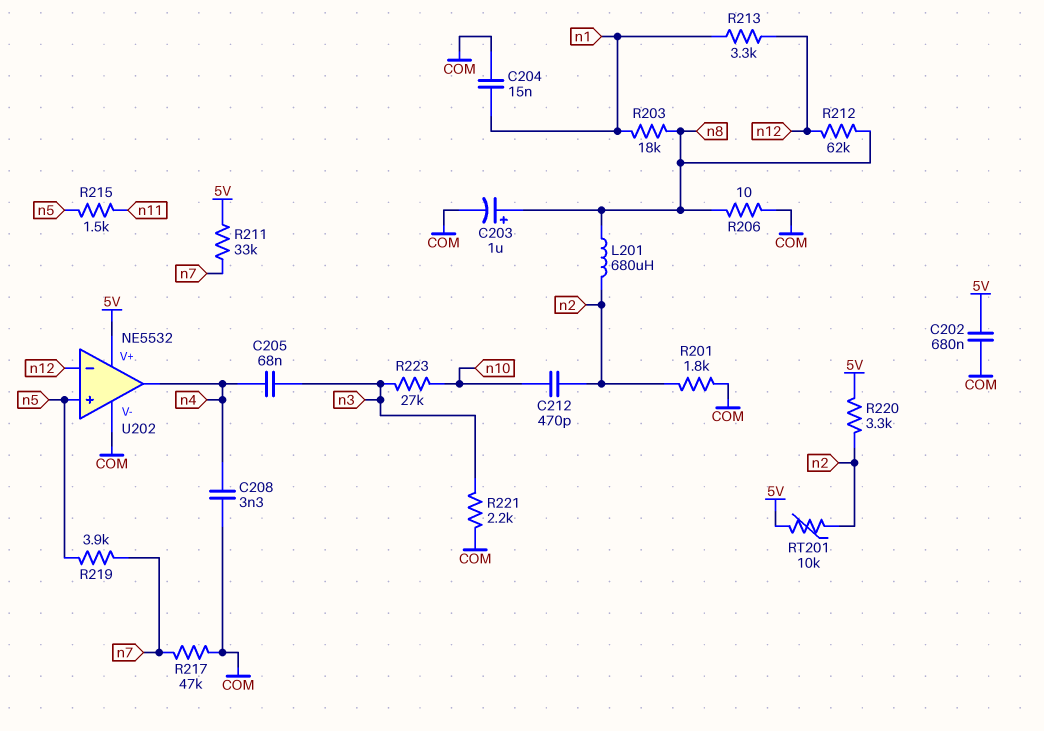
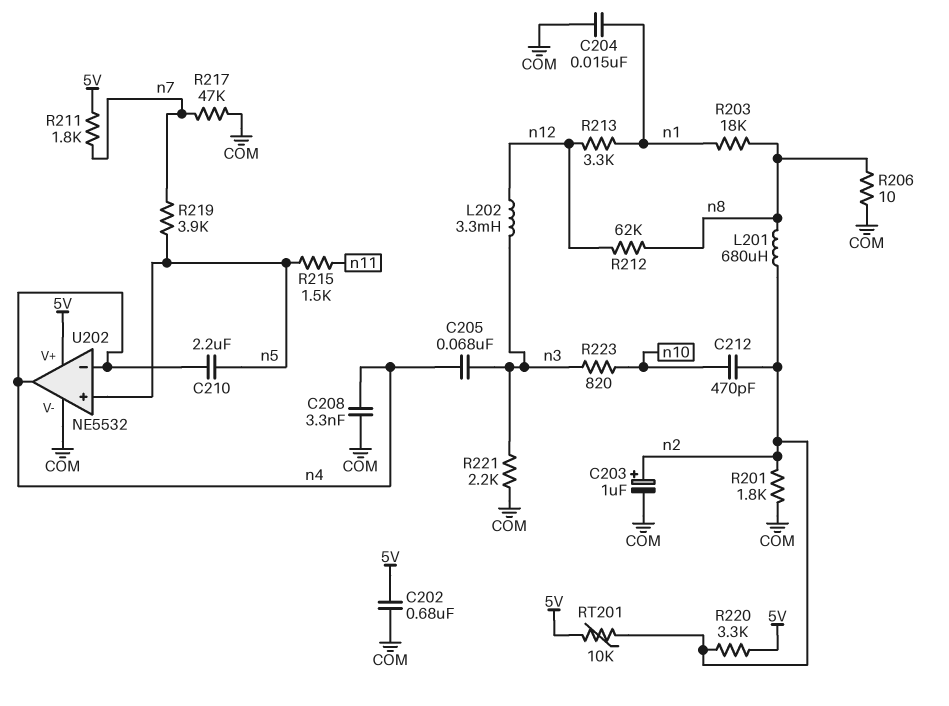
C203: 1uF (plus n8, minus COM) -> 1uF (plus n2, minus COM)
C210: none -> 2.2uF (n4, n5)
L202: none -> 3.3mH (n3, n12)
R211: 33k (5V, n7) -> 1.8k (5V, n7)
R223: 27k (n3, n10) -> 820 (n3, n10)
U202 pin in-: n12 -> n4

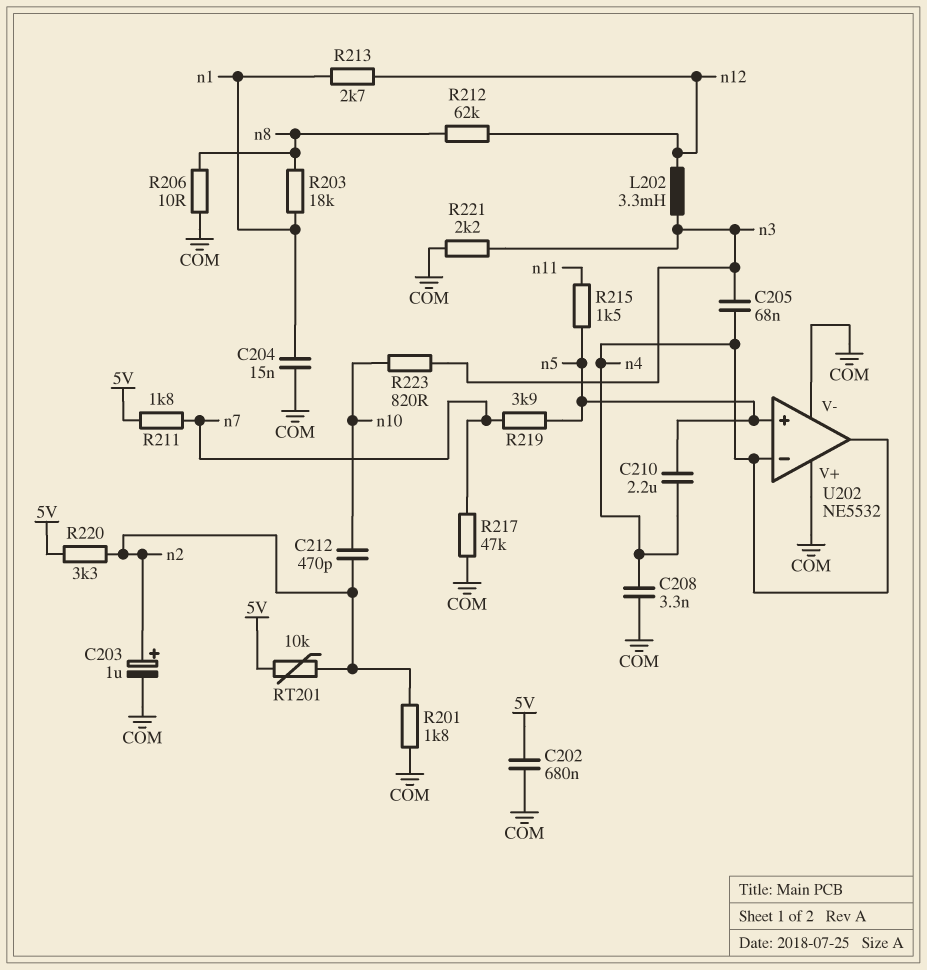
L201: 680uH (n2, n8) -> none
R213: 3.3k (n1, n12) -> 2.7k (n1, n12)
U202 pin V+: 5V -> COM

